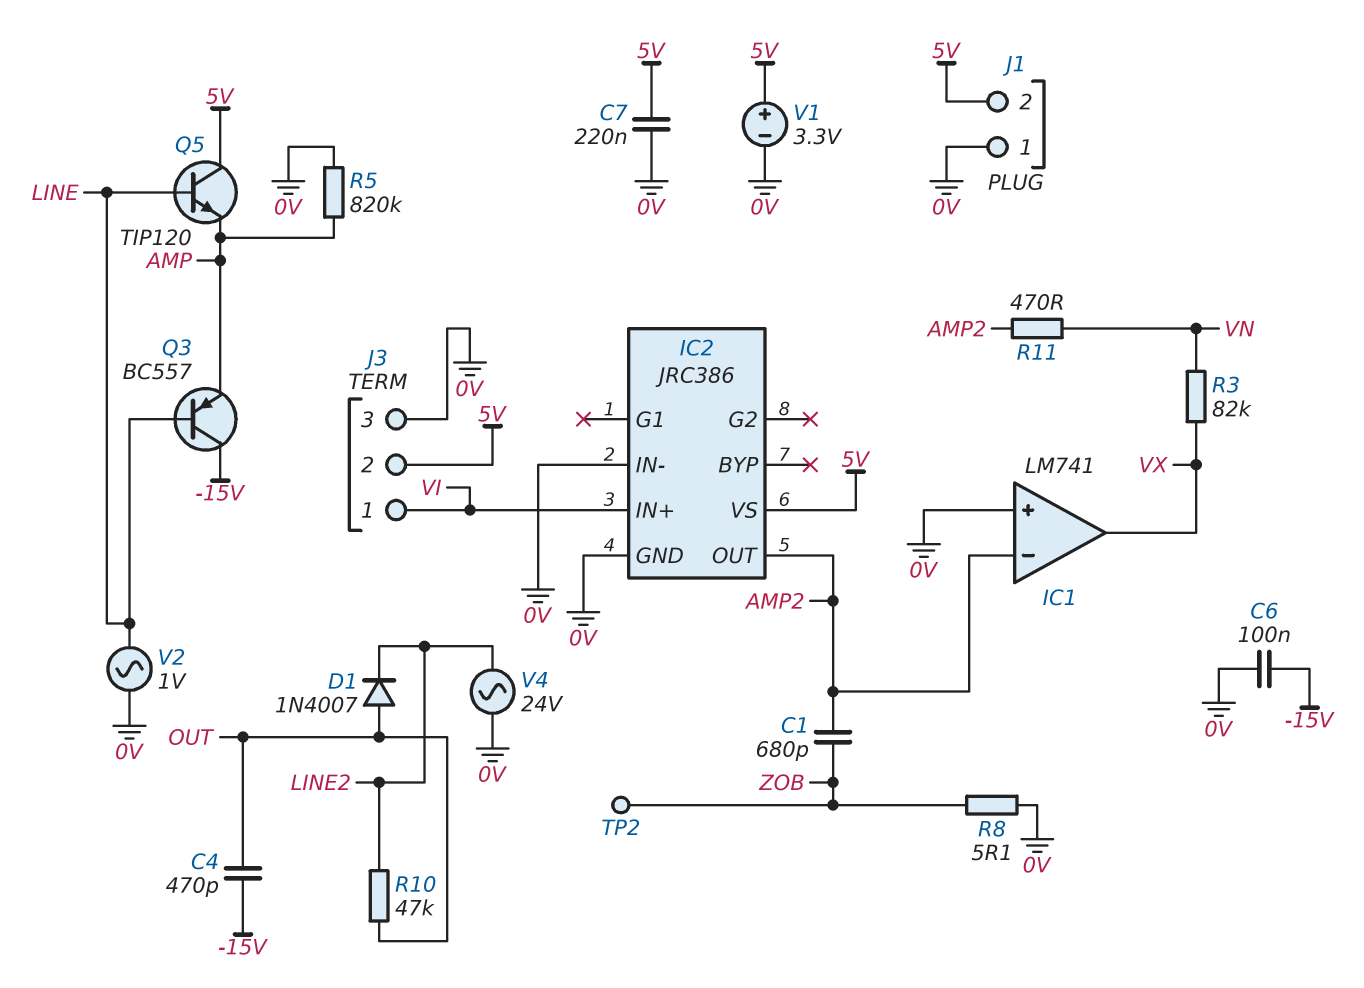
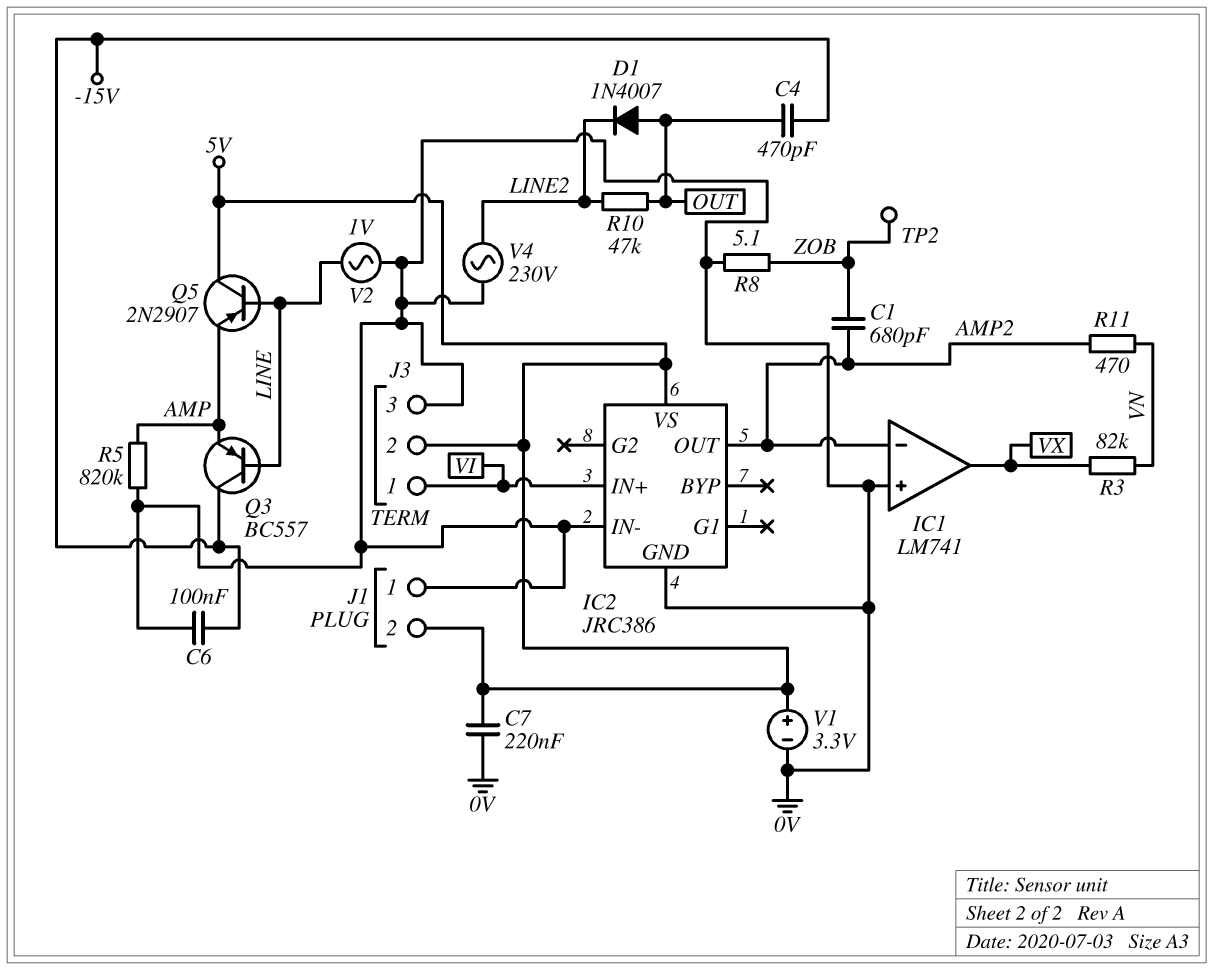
Q5: NPN TIP120 (B LINE, C 5V, E AMP) -> PNP 2N2907 (B LINE, C 5V, E AMP)
V4: AC 24V (0V, LINE2) -> AC 230V (0V, LINE2)

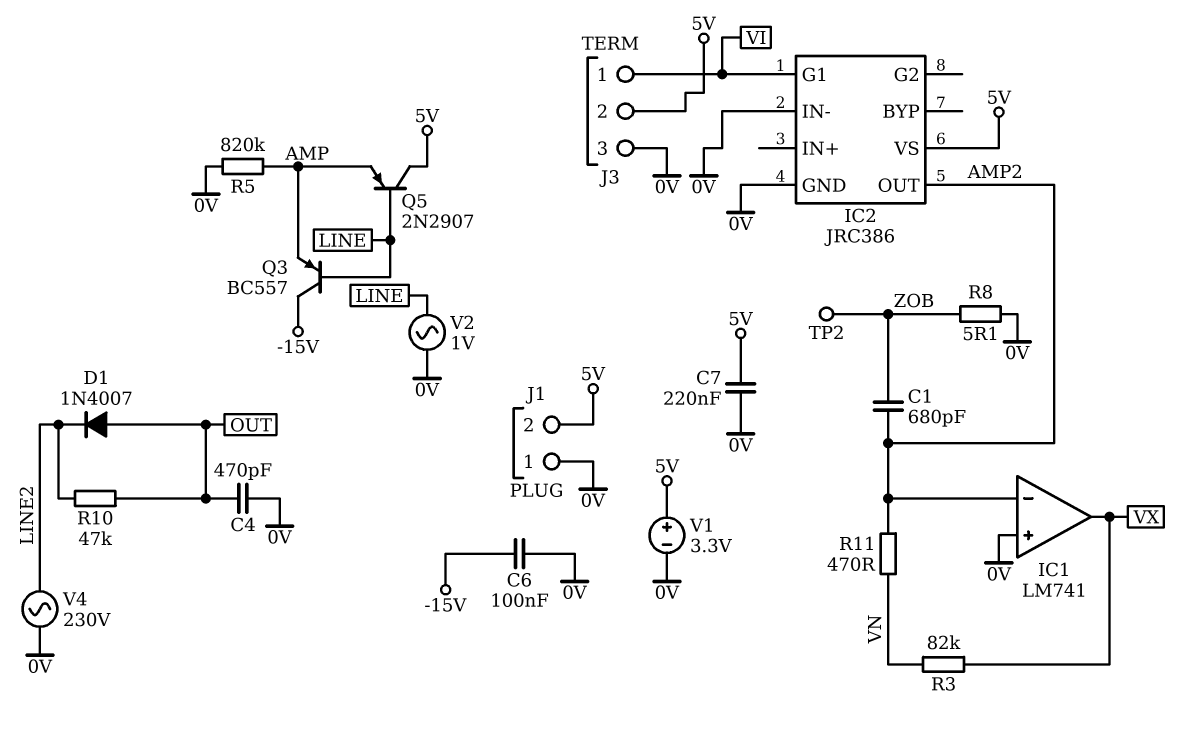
C4: 470pF (-15V, OUT) -> 470pF (0V, OUT)
IC2 pin G1: none -> VI
IC2 pin IN+: VI -> none

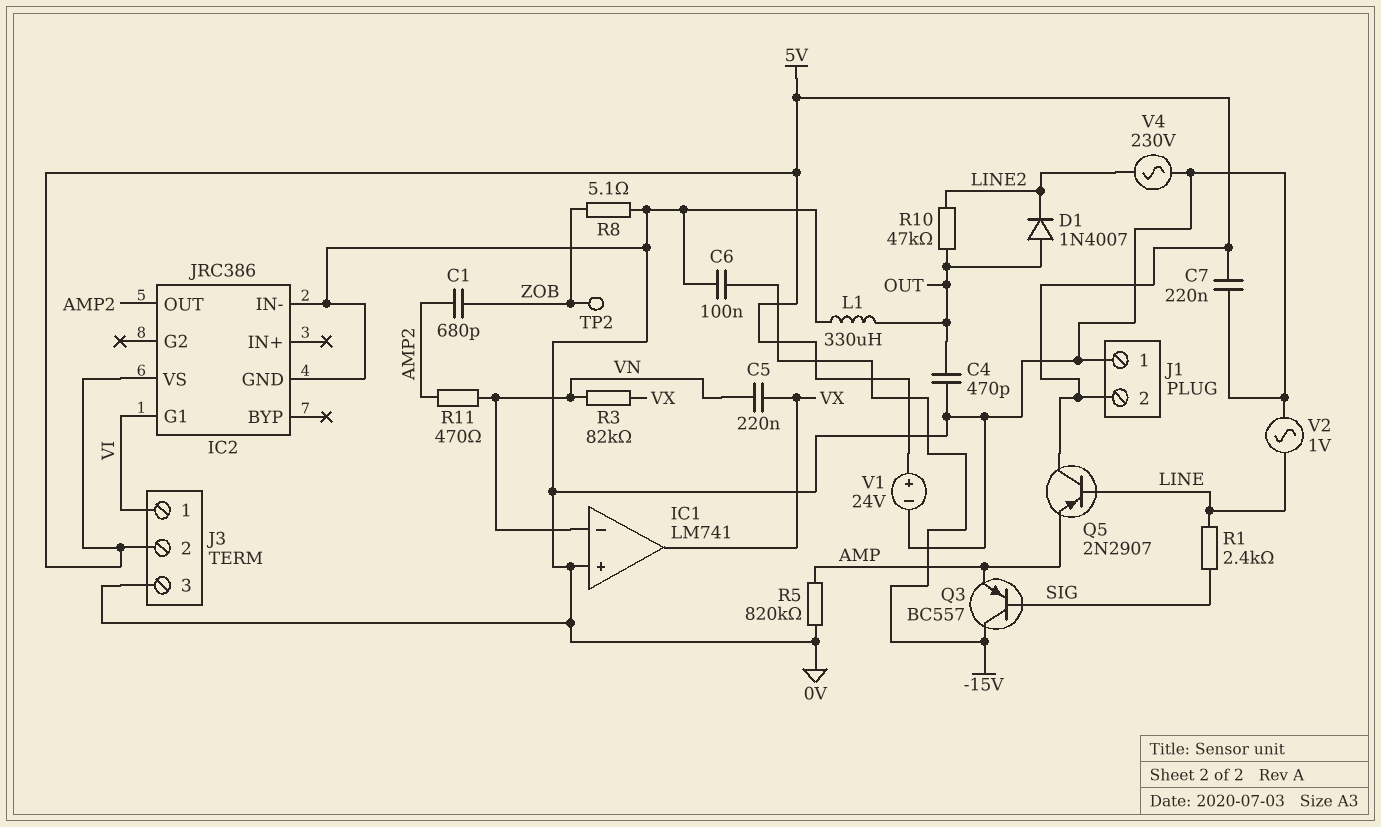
C5: none -> 220nF (VN, VX)
IC1 pin in-: AMP2 -> VN
L1: none -> 330uH (0V, OUT)
Q3: PNP BC557 (B LINE, C -15V, E AMP) -> PNP BC557 (B SIG, C -15V, E AMP)
R1: none -> 2.4k (LINE, SIG)
V1: 3.3V (plus 5V, minus 0V) -> 24V (plus 5V, minus 0V)

